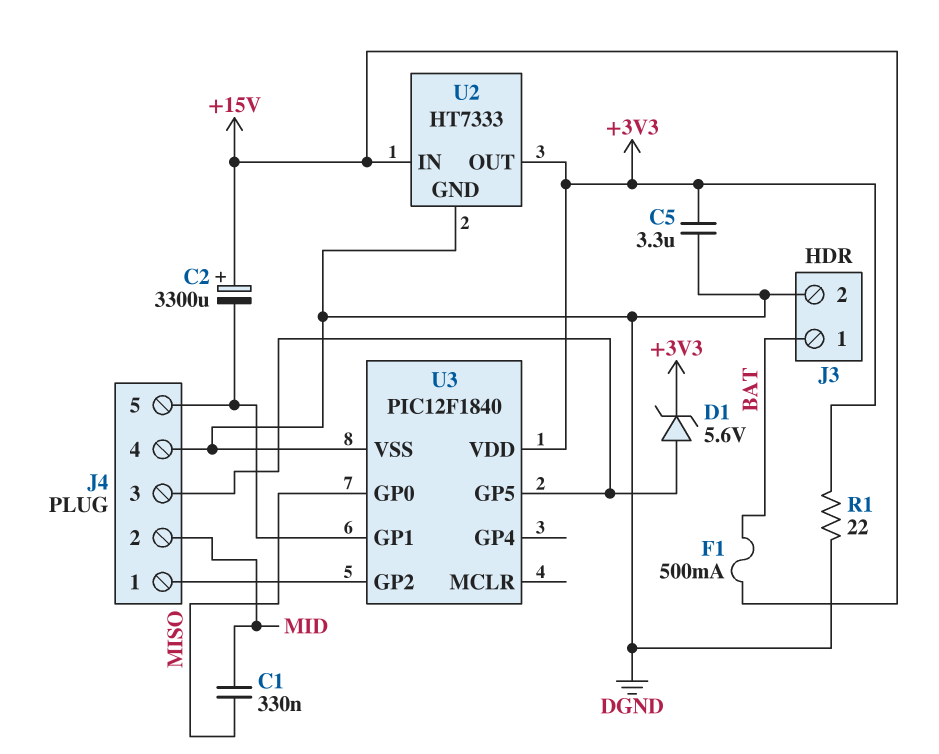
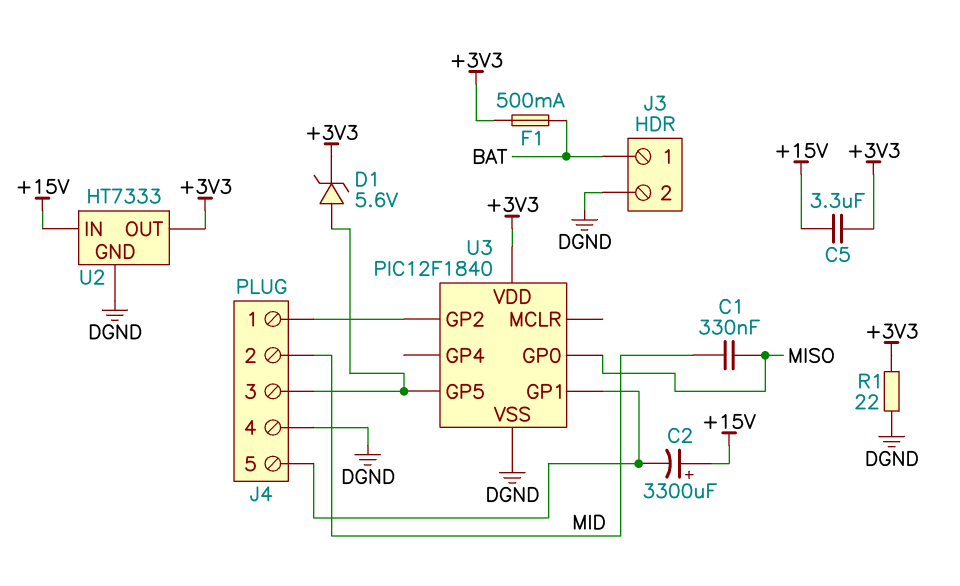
C5: 3.3uF (+3V3, DGND) -> 3.3uF (+3V3, +15V)
F1: 500mA (+15V, BAT) -> 500mA (+3V3, BAT)

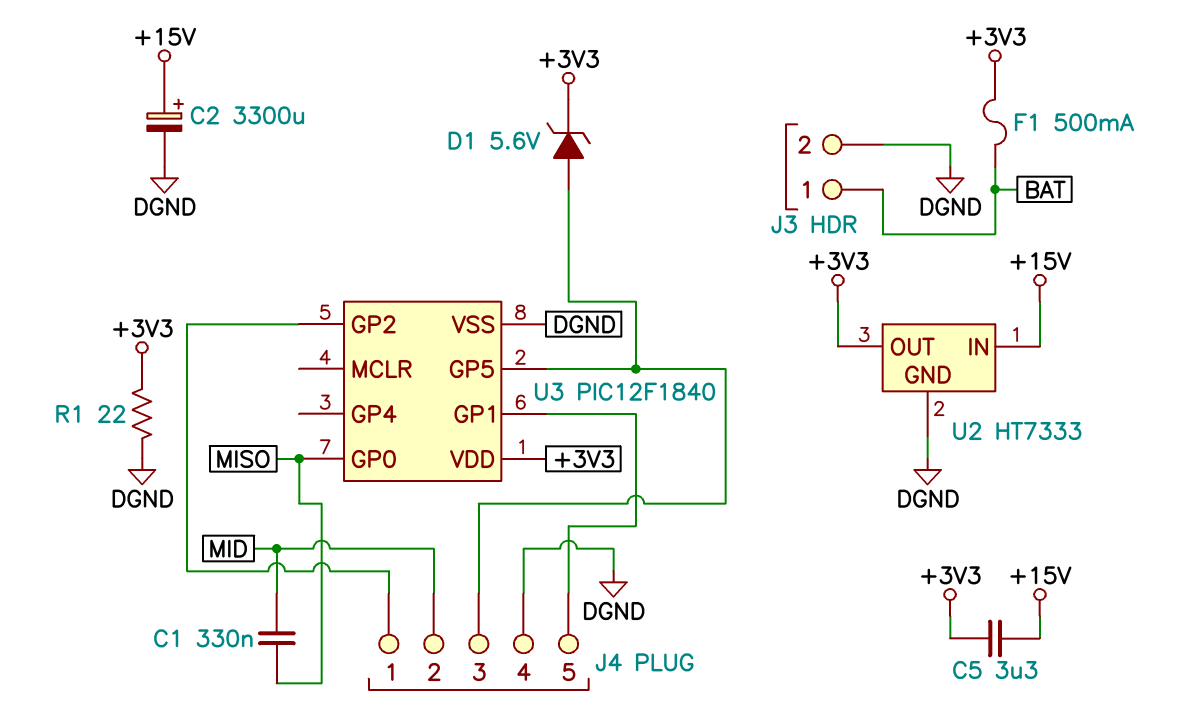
C2: 3300uF (plus +15V, minus J4/5) -> 3300uF (plus +15V, minus DGND)

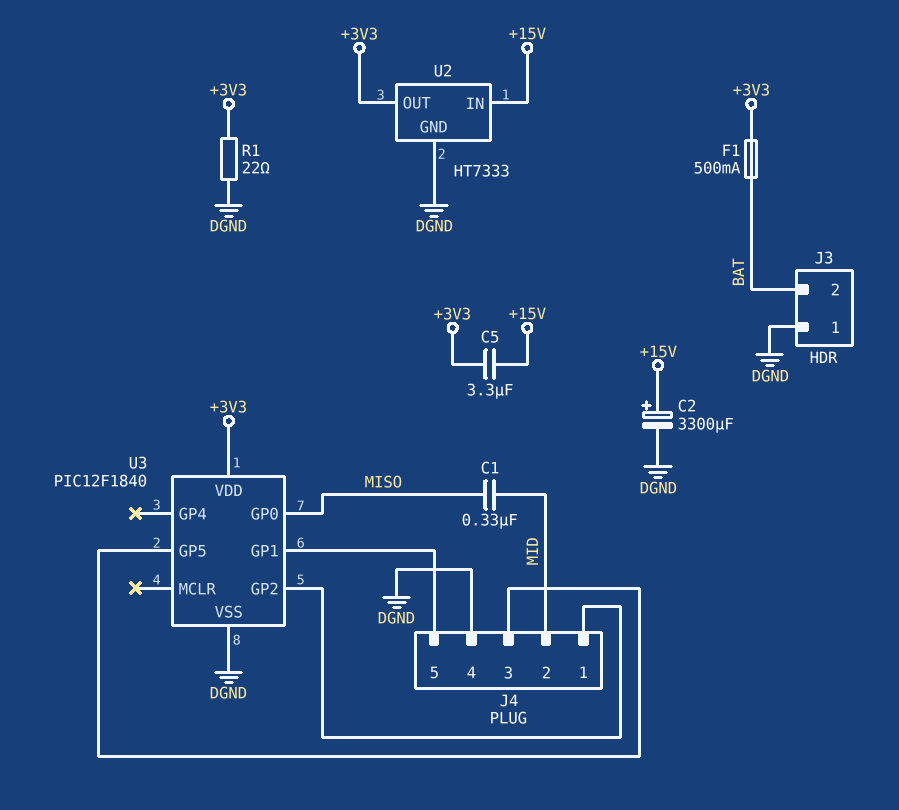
D1: zener 5.6V (A J4/3, K +3V3) -> none
J3 pin 1: BAT -> DGND
J3 pin 2: DGND -> BAT

